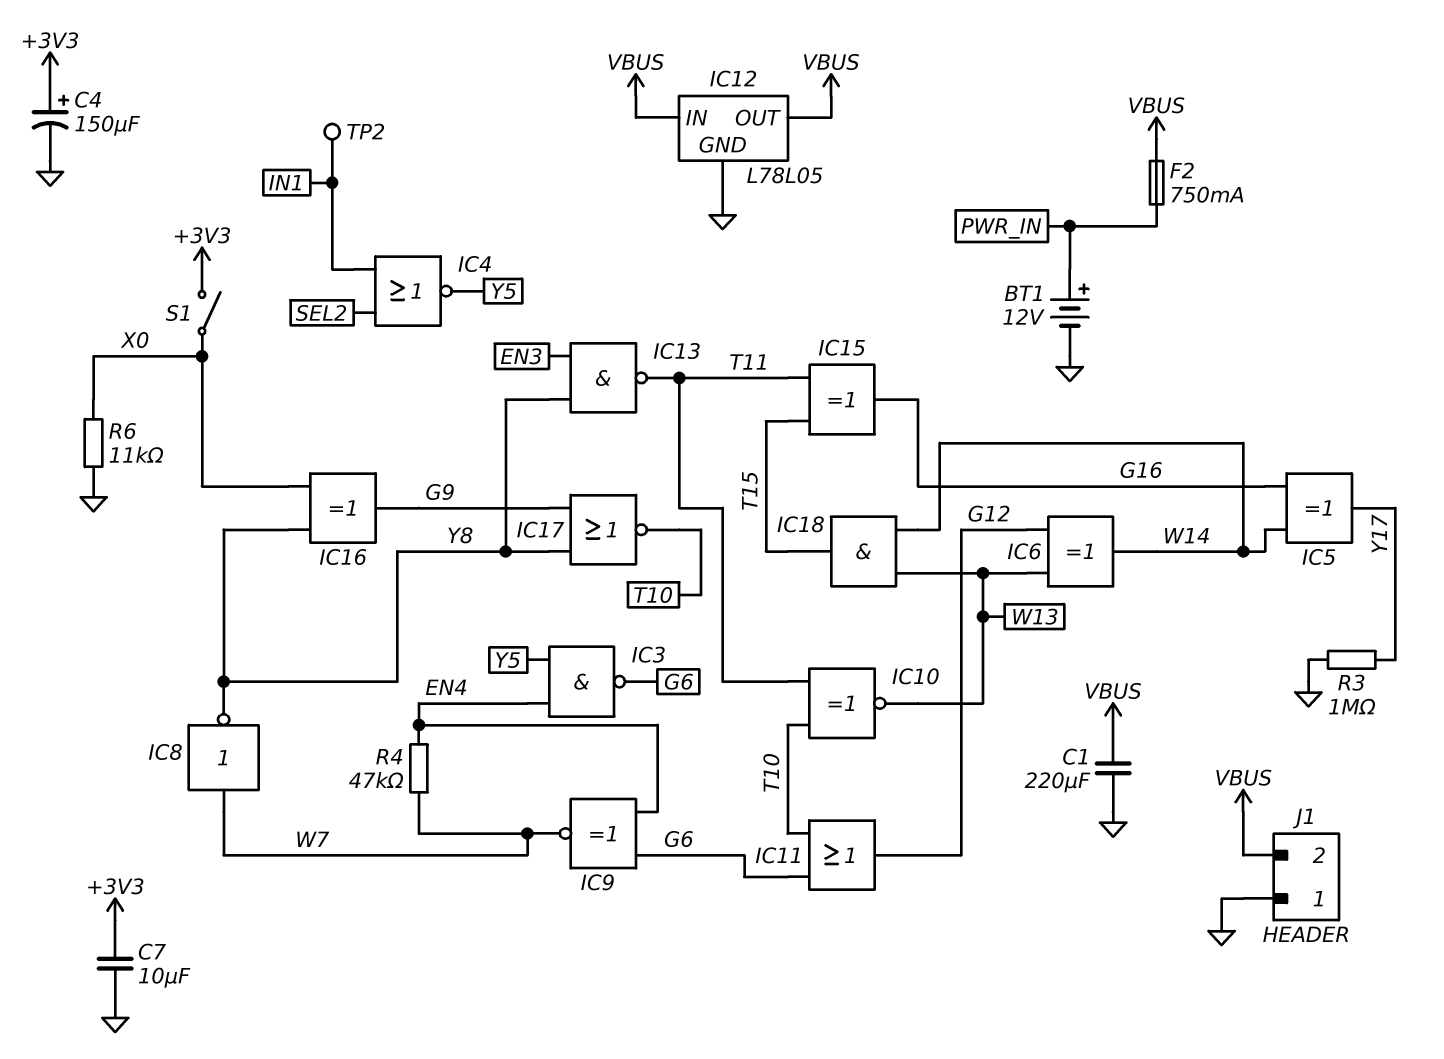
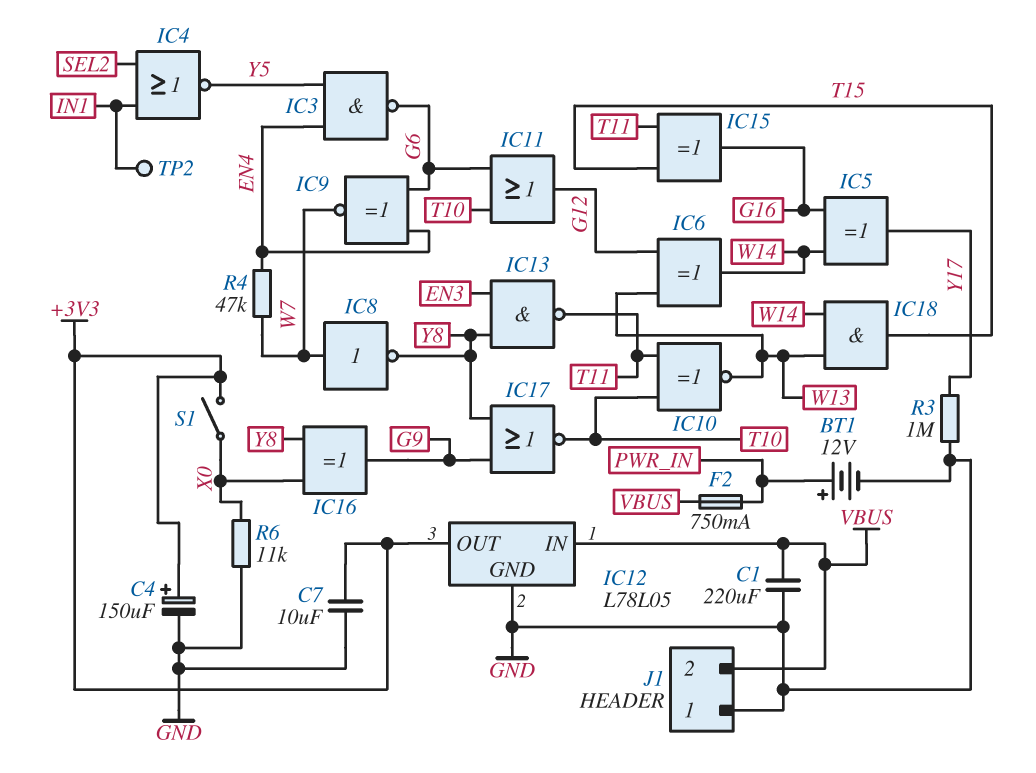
IC12 pin OUT: VBUS -> +3V3

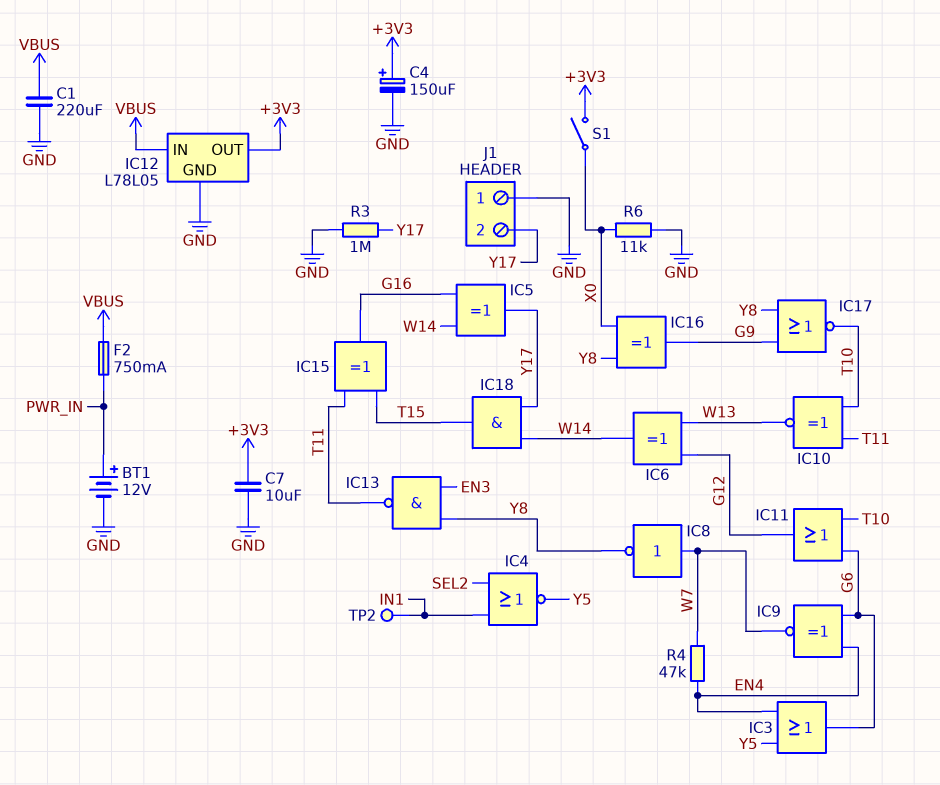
IC3: NAND (in EN4, in Y5, out G6) -> OR (in EN4, in Y5, out G6)
IC18: AND (in W13, in W14, out T15) -> AND (in W14, in Y17, out T15)
J1 pin 2: VBUS -> Y17

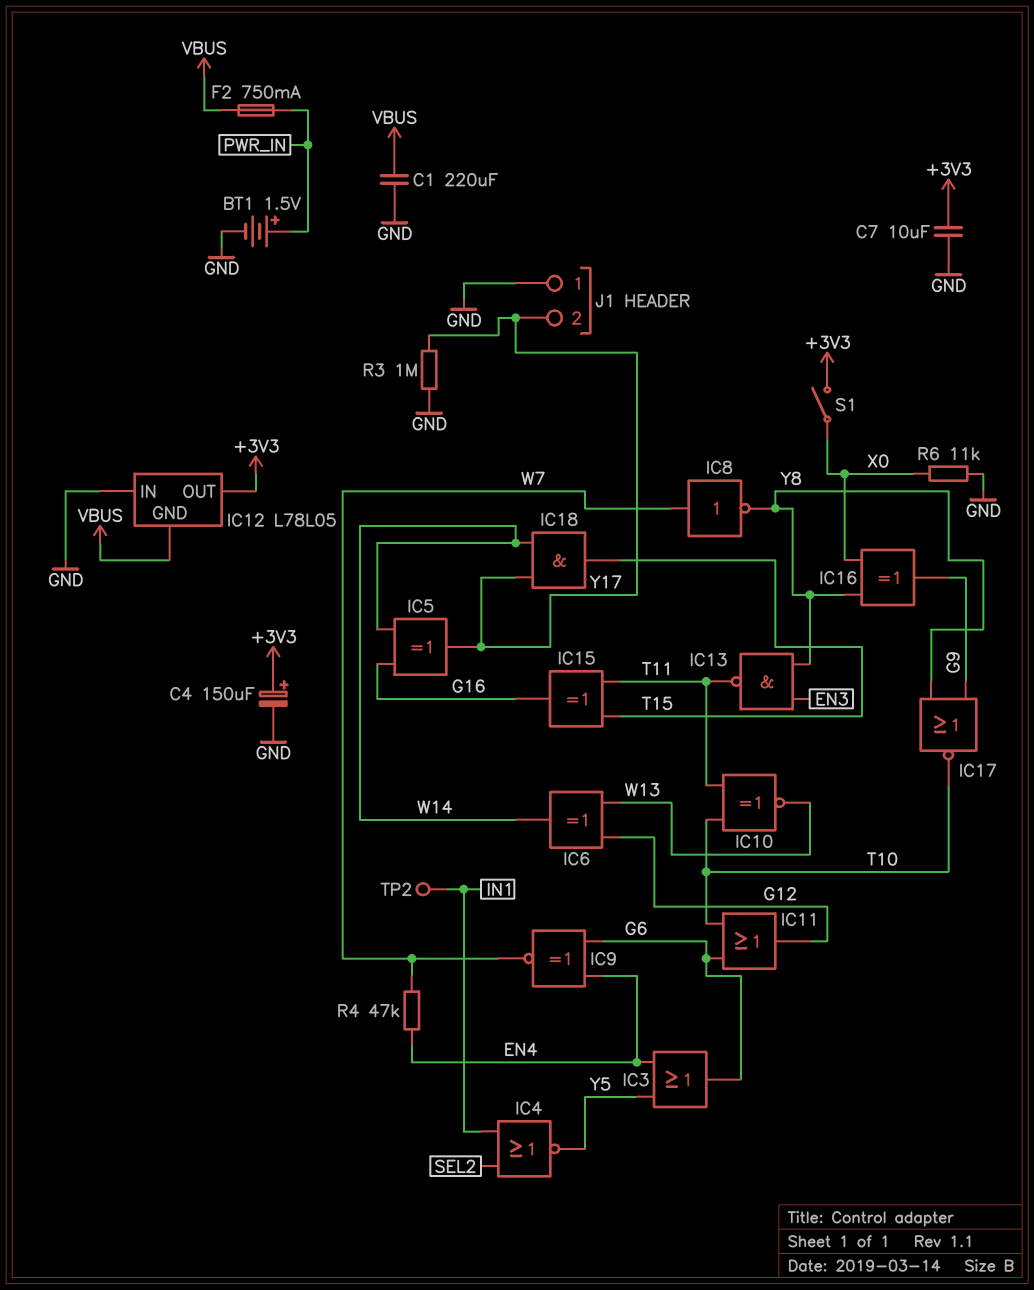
BT1: 12V (plus PWR_IN, minus GND) -> 1.5V (plus PWR_IN, minus GND)
IC12 pin GND: GND -> VBUS
IC12 pin IN: VBUS -> GND

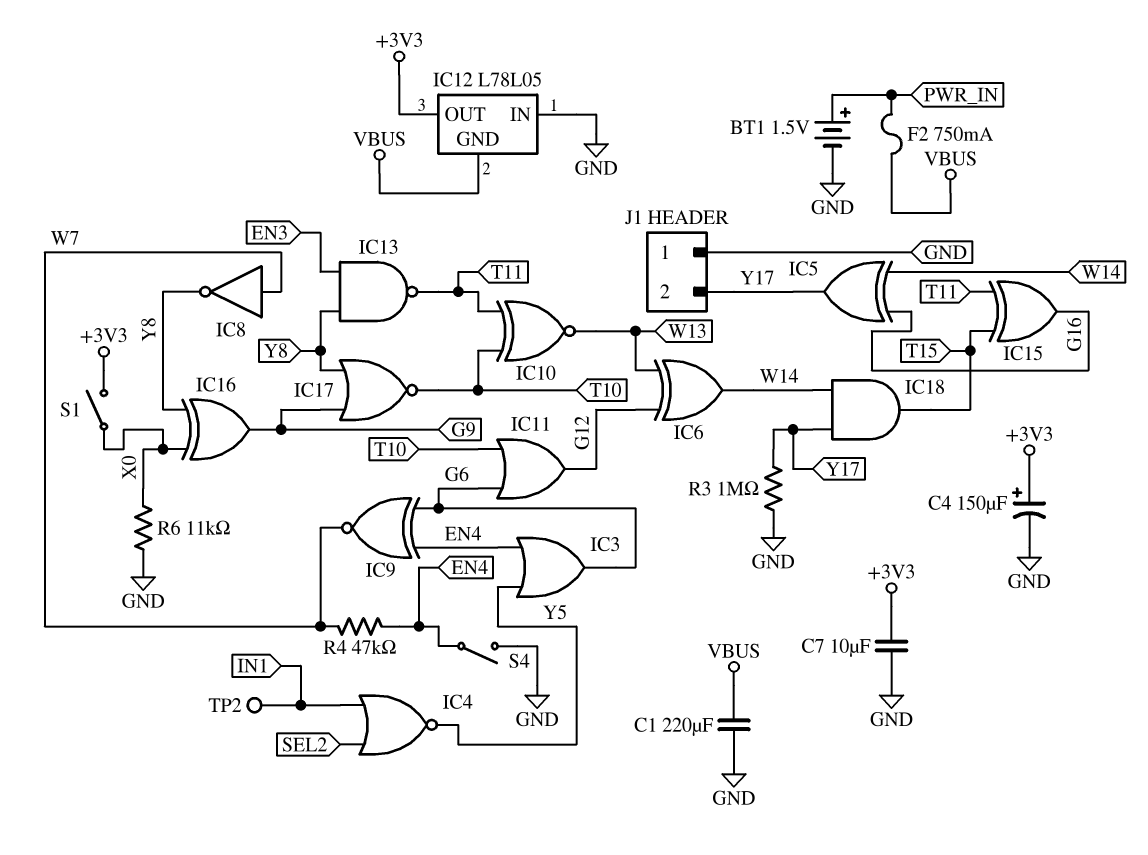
S4: none -> switch (EN4, GND)

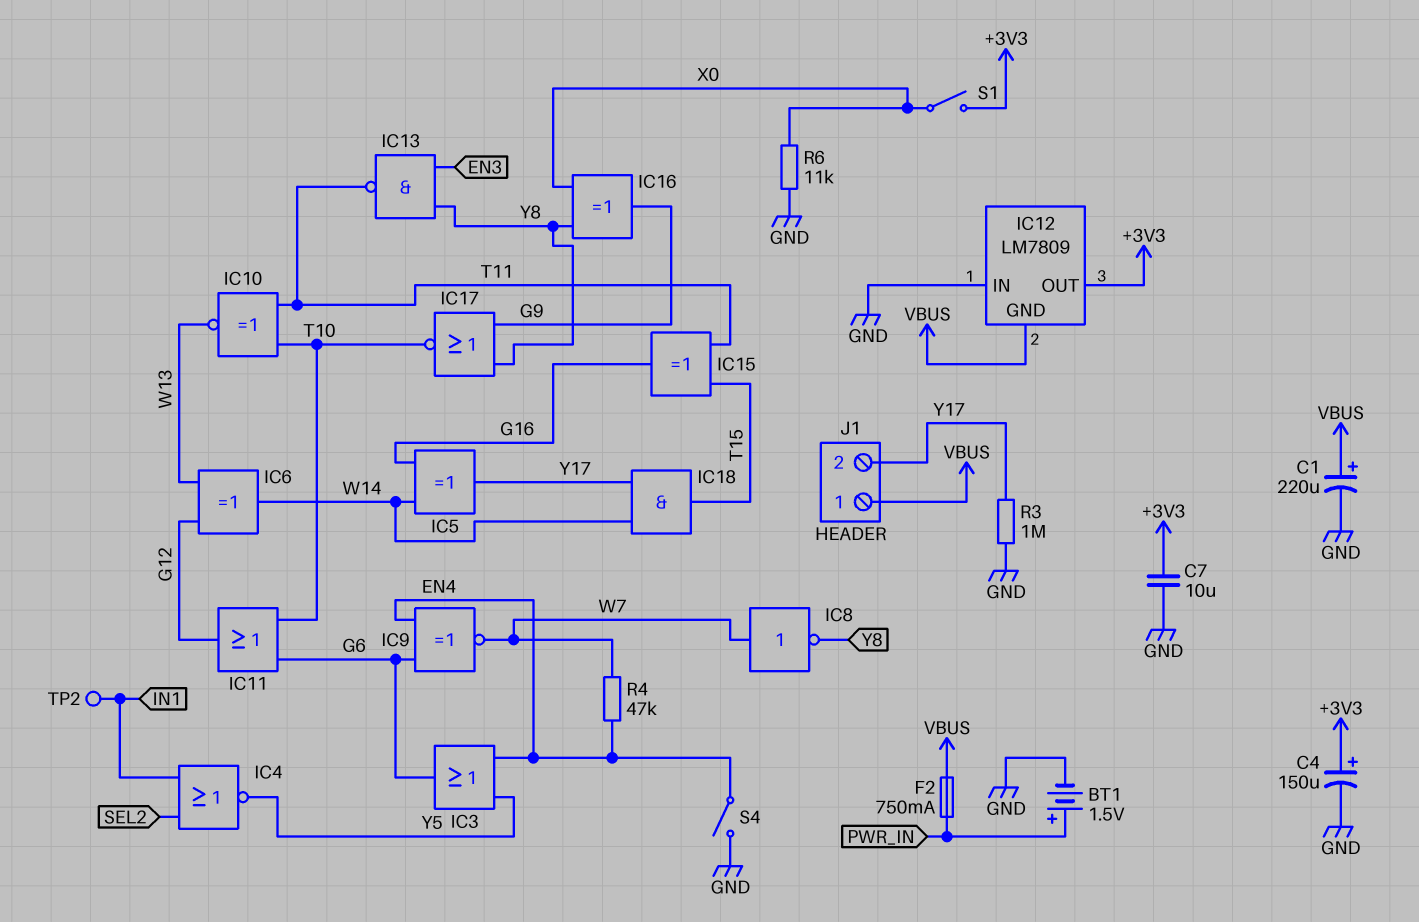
C1: 220uF (GND, VBUS) -> 220uF (plus VBUS, minus GND)
IC12: L78L05 -> LM7809
J1 pin 1: GND -> VBUS

